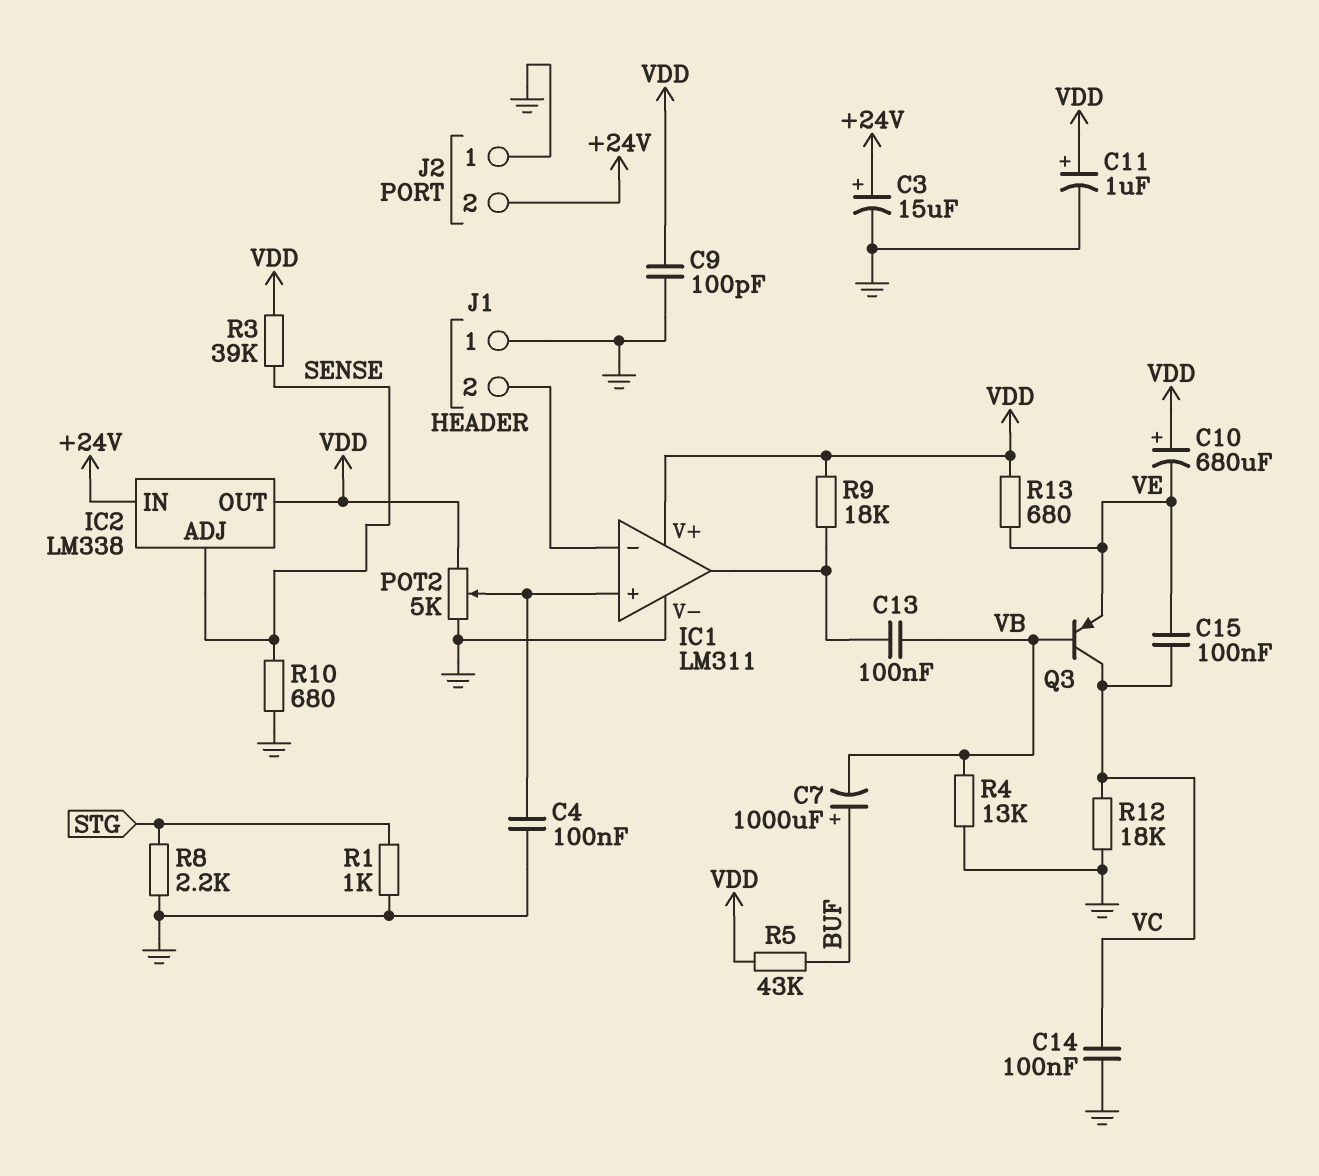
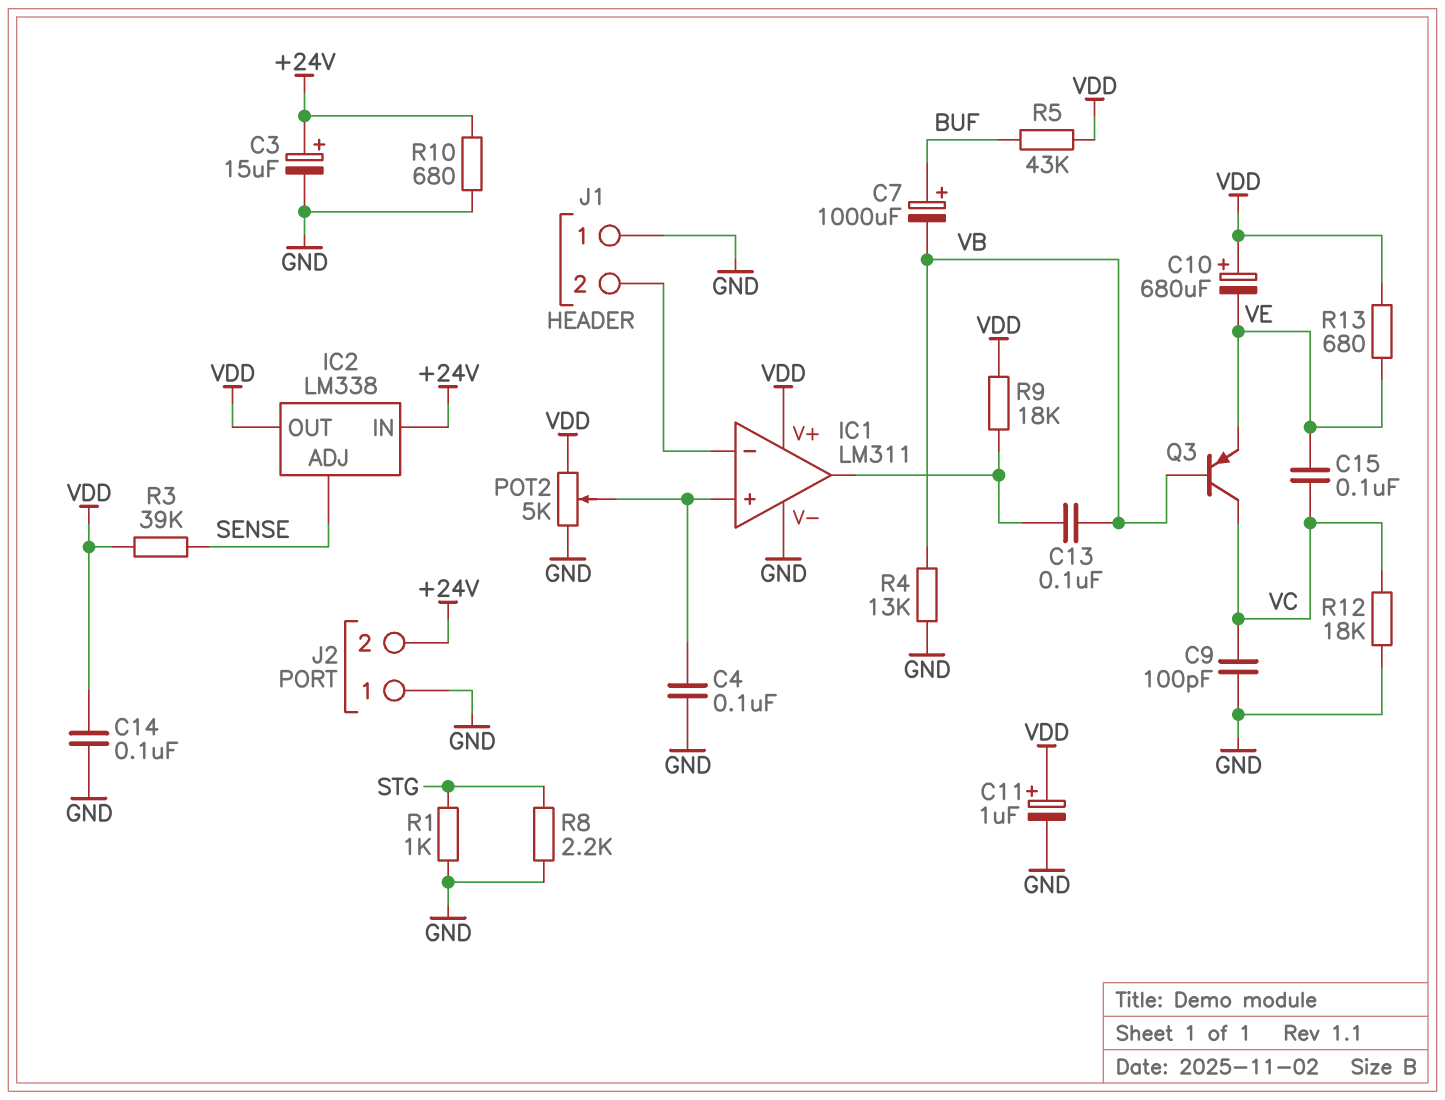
C9: 100pF (GND, VDD) -> 100pF (GND, VC)
C14: 100nF (GND, VC) -> 100nF (GND, VDD)
R10: 680 (GND, SENSE) -> 680 (+24V, GND)

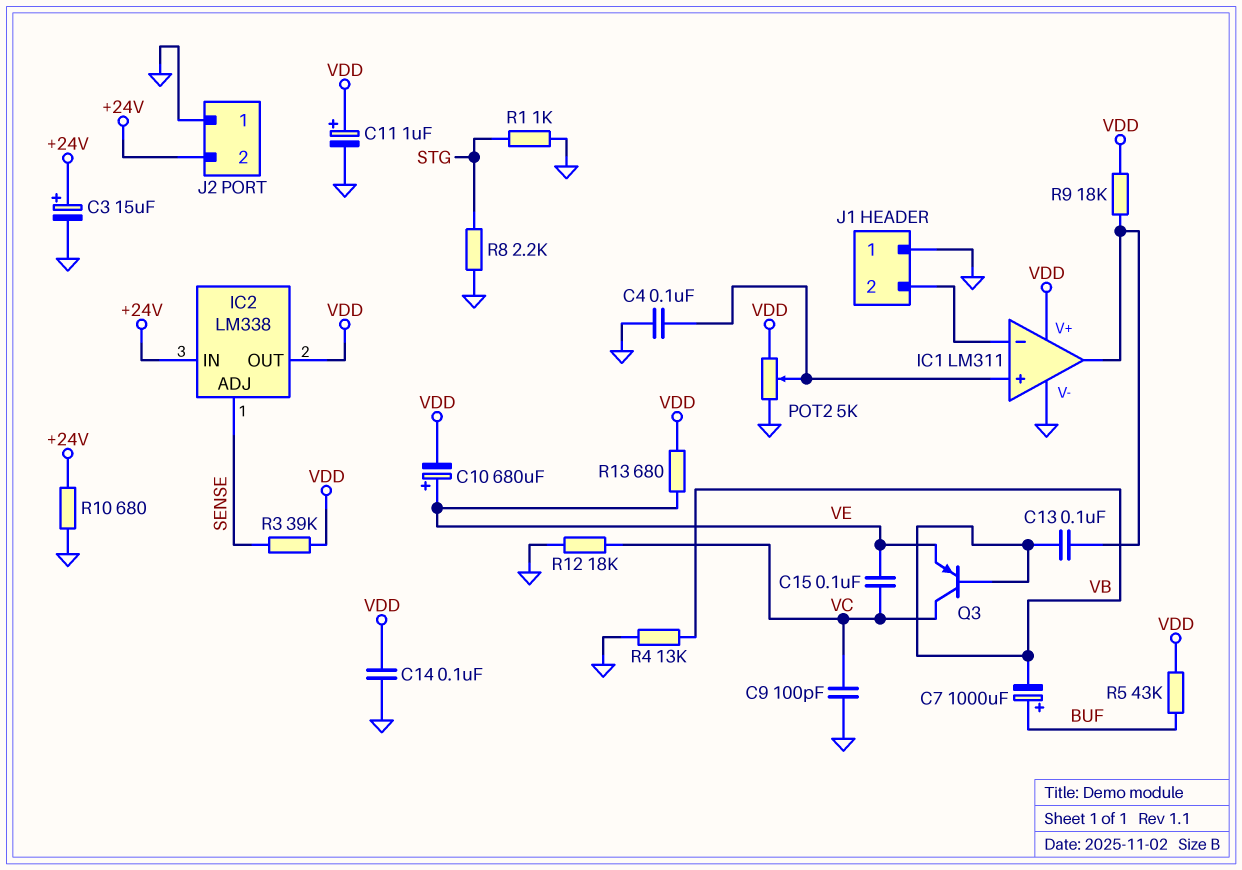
C10: 680uF (plus VDD, minus VE) -> 680uF (plus VE, minus VDD)

